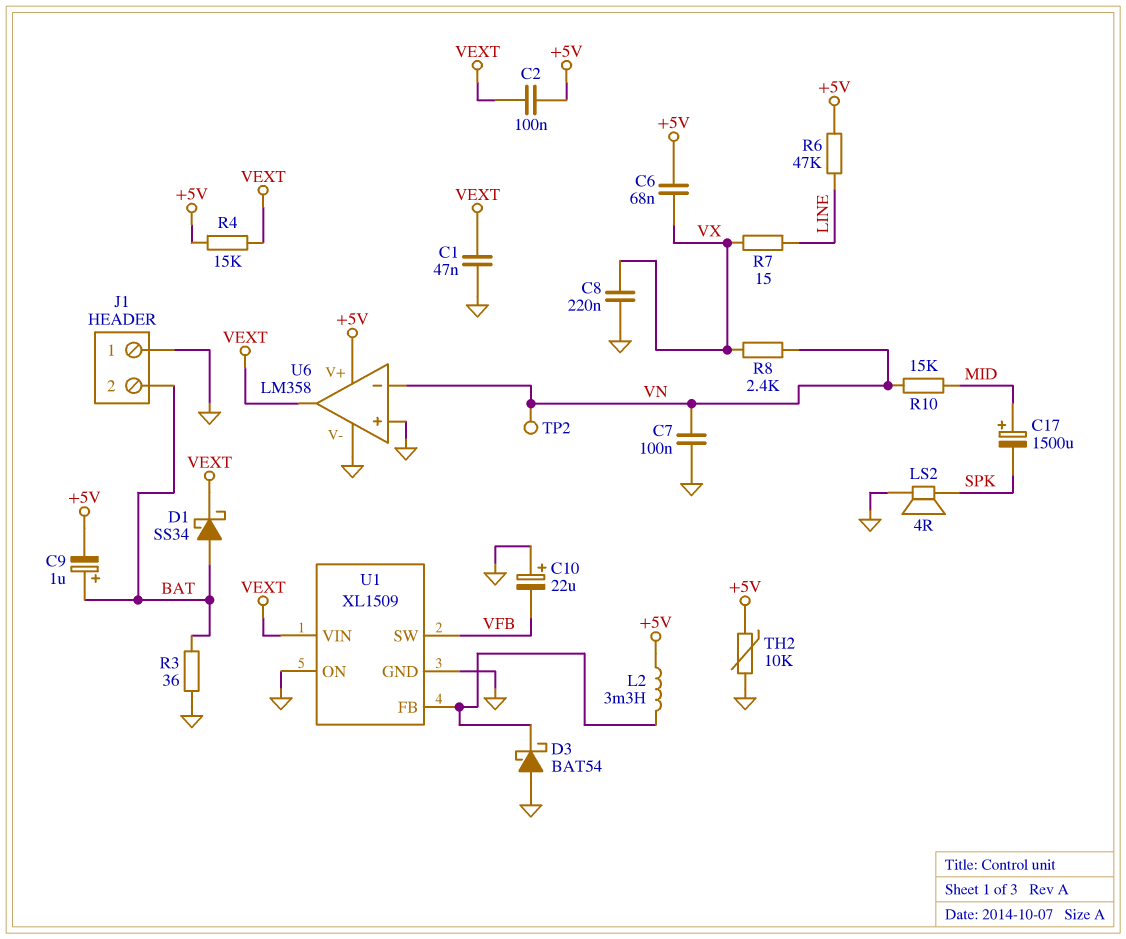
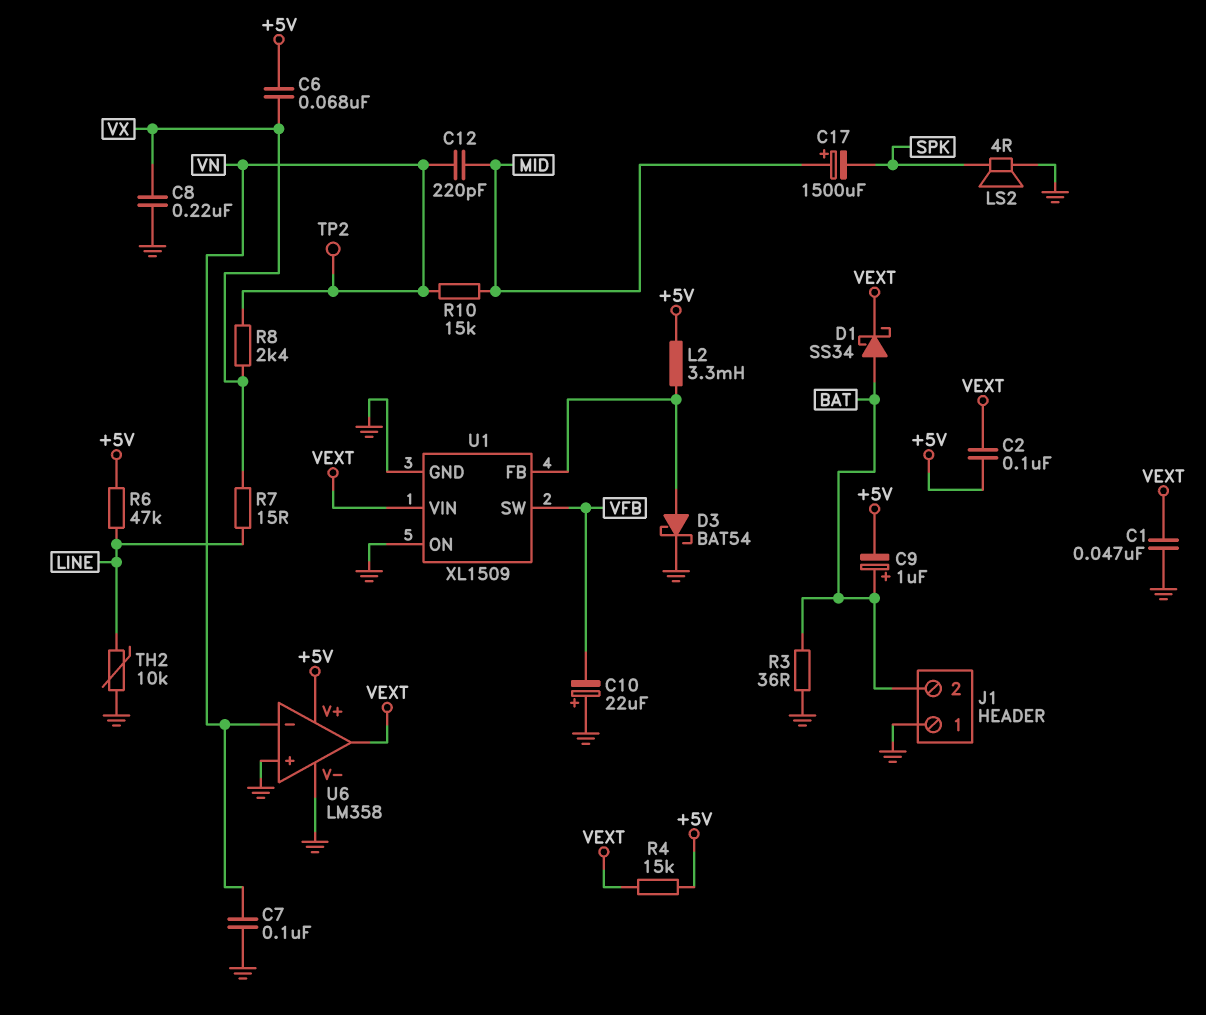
C12: none -> 220pF (MID, VN)
D3: schottky BAT54 (A GND, K U1/FB) -> schottky BAT54 (A U1/FB, K GND)
TH2: 10k (+5V, GND) -> 10k (GND, LINE)

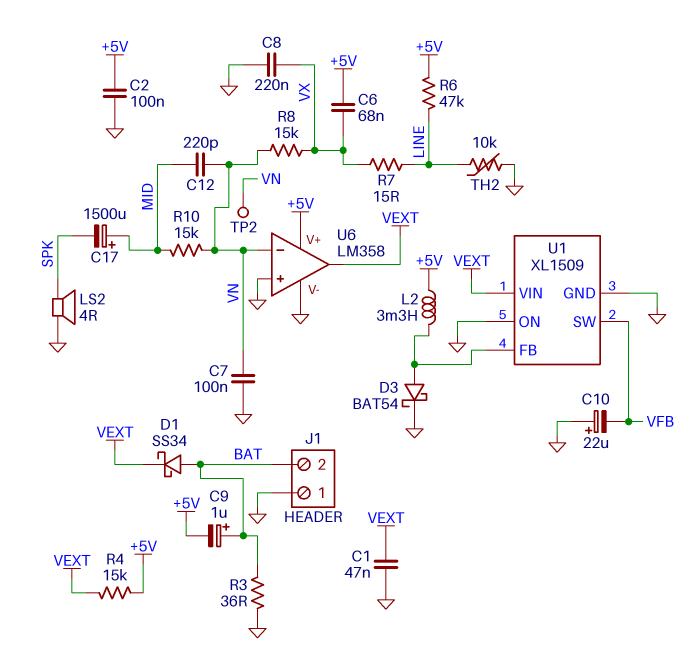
C2: 100nF (+5V, VEXT) -> 100nF (+5V, GND)
R8: 2.4k (VN, VX) -> 15k (VN, VX)

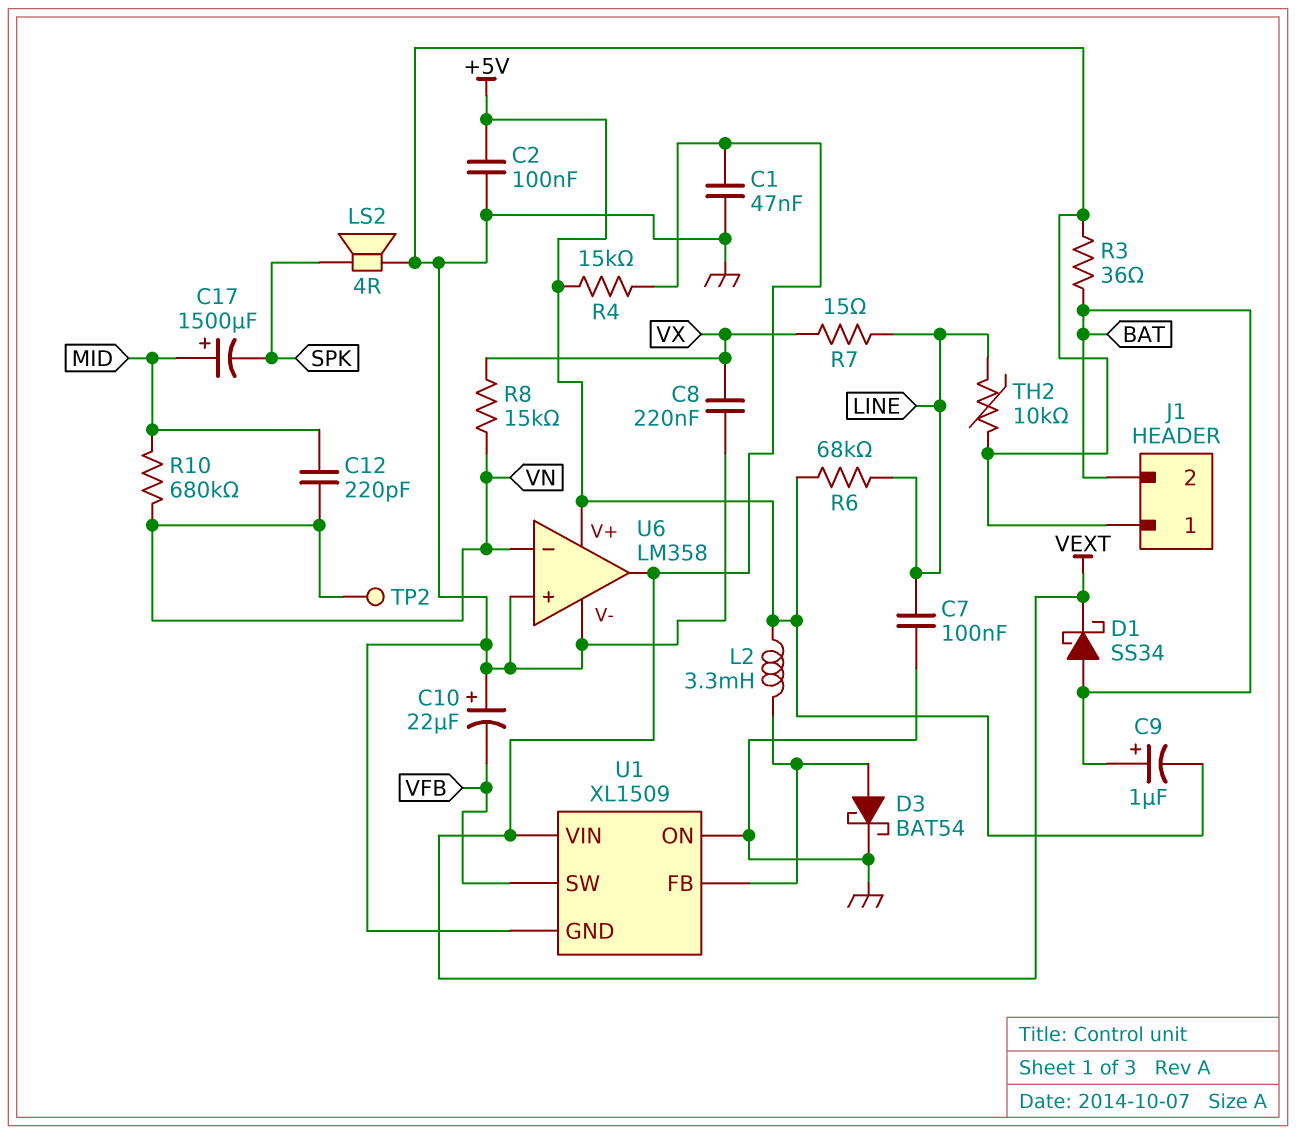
C6: 68nF (+5V, VX) -> none
C7: 100nF (GND, VN) -> 100nF (GND, LINE)
R6: 47k (+5V, LINE) -> 68k (+5V, LINE)
R10: 15k (MID, VN) -> 680k (MID, VN)

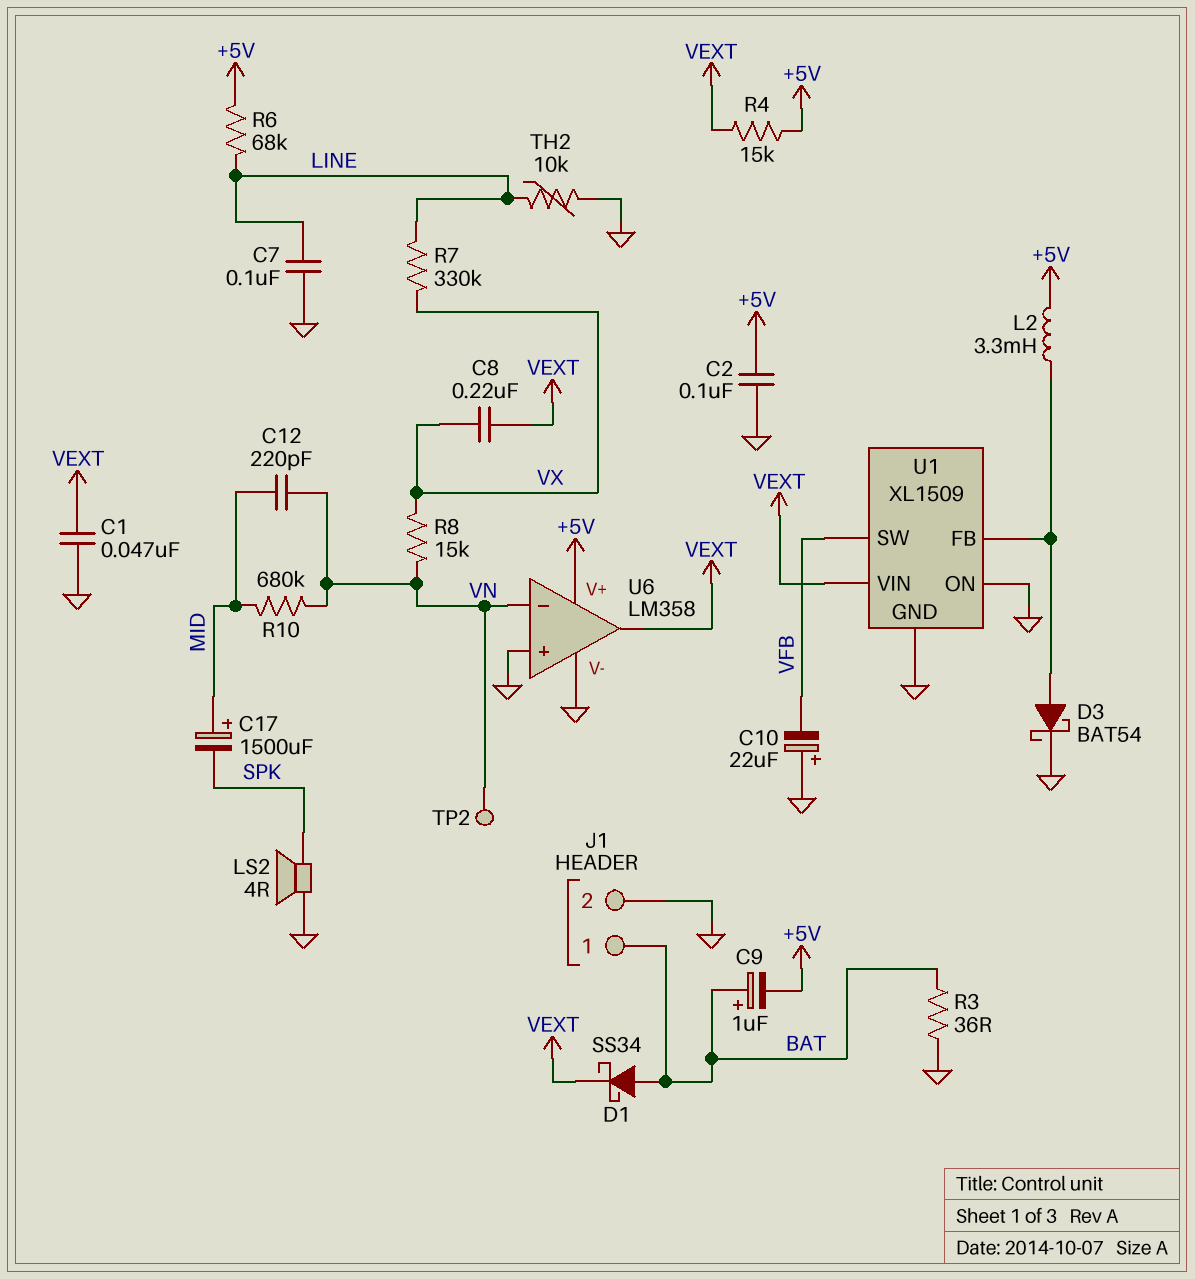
C8: 220nF (GND, VX) -> 220nF (VEXT, VX)
J1 pin 1: GND -> BAT
J1 pin 2: BAT -> GND
R7: 15 (LINE, VX) -> 330k (LINE, VX)

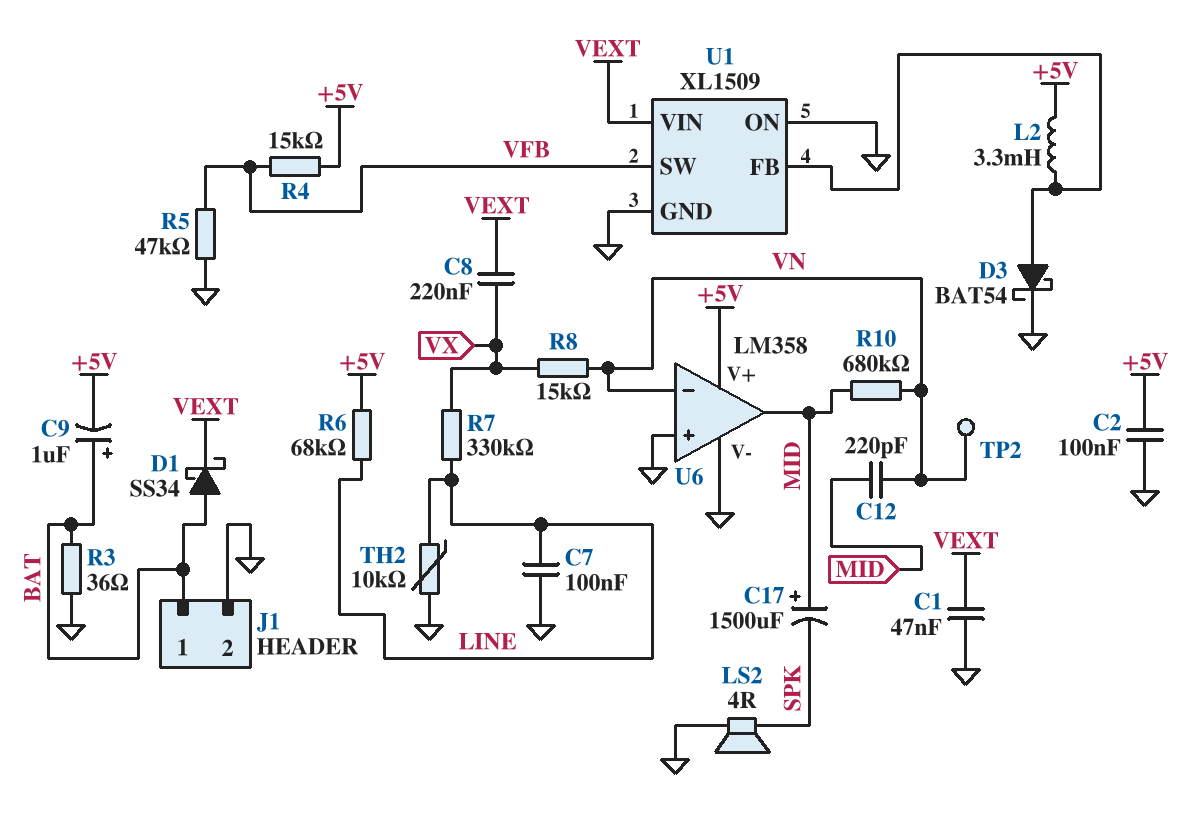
C10: 22uF (plus GND, minus VFB) -> none
R4: 15k (+5V, VEXT) -> 15k (+5V, VFB)
R5: none -> 47k (GND, VFB)
U6 pin out: VEXT -> MID

